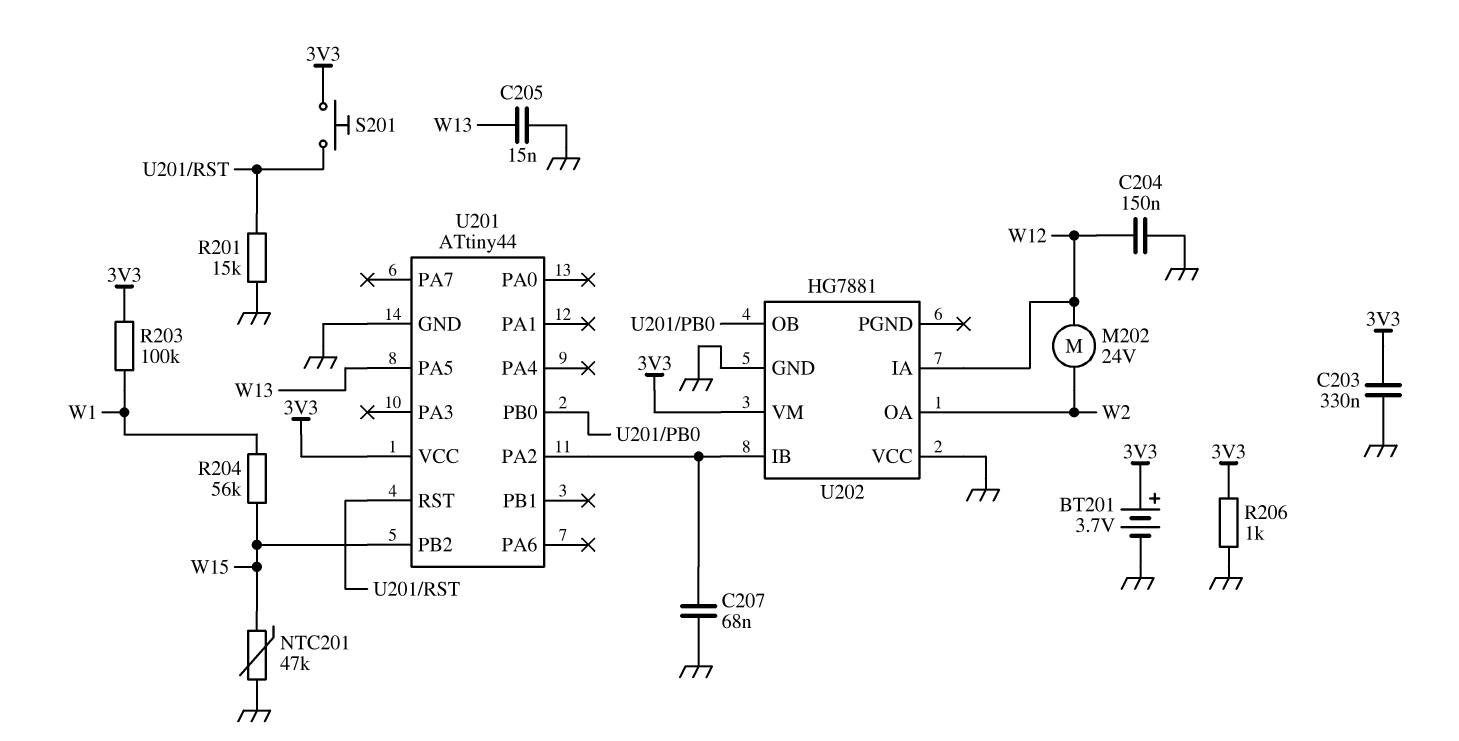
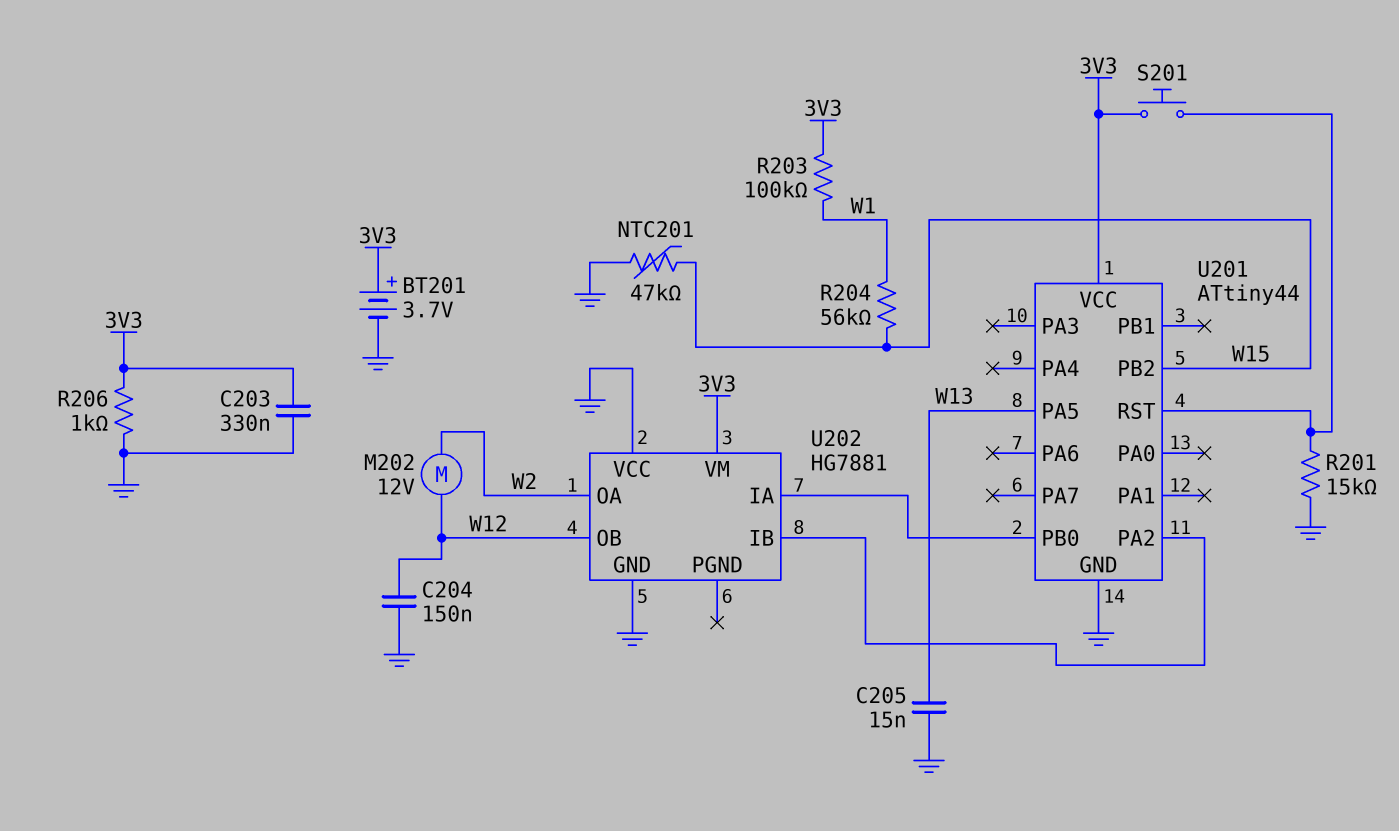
C207: 68nF (GND, U201/PA2) -> none
M202: motor 24V (W2, W12) -> motor 12V (W2, W12)
U202 pin IA: W12 -> U201/PB0
U202 pin OB: U201/PB0 -> W12

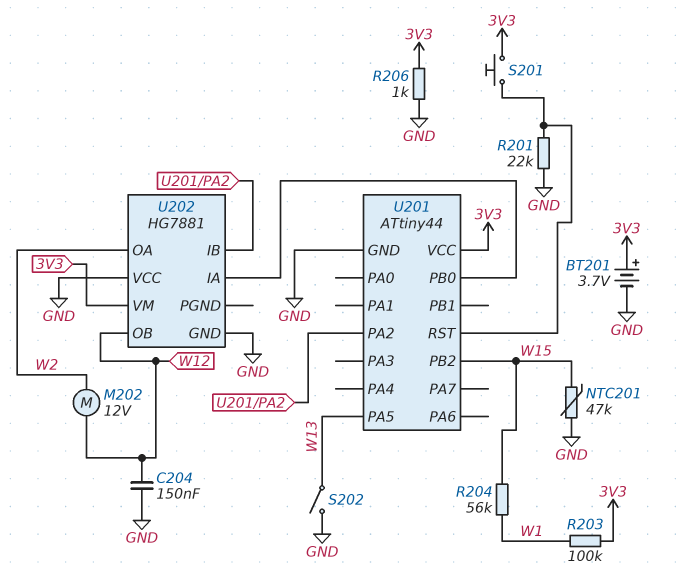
C203: 330nF (3V3, GND) -> none
C205: 15nF (GND, W13) -> none
R201: 15k (GND, U201/RST) -> 22k (GND, U201/RST)
S202: none -> switch (GND, W13)

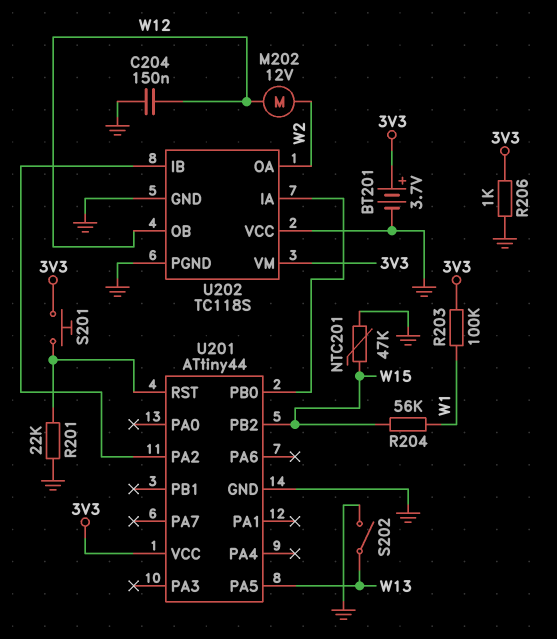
U202: HG7881 -> TC118S
U202 pin PGND: none -> GND

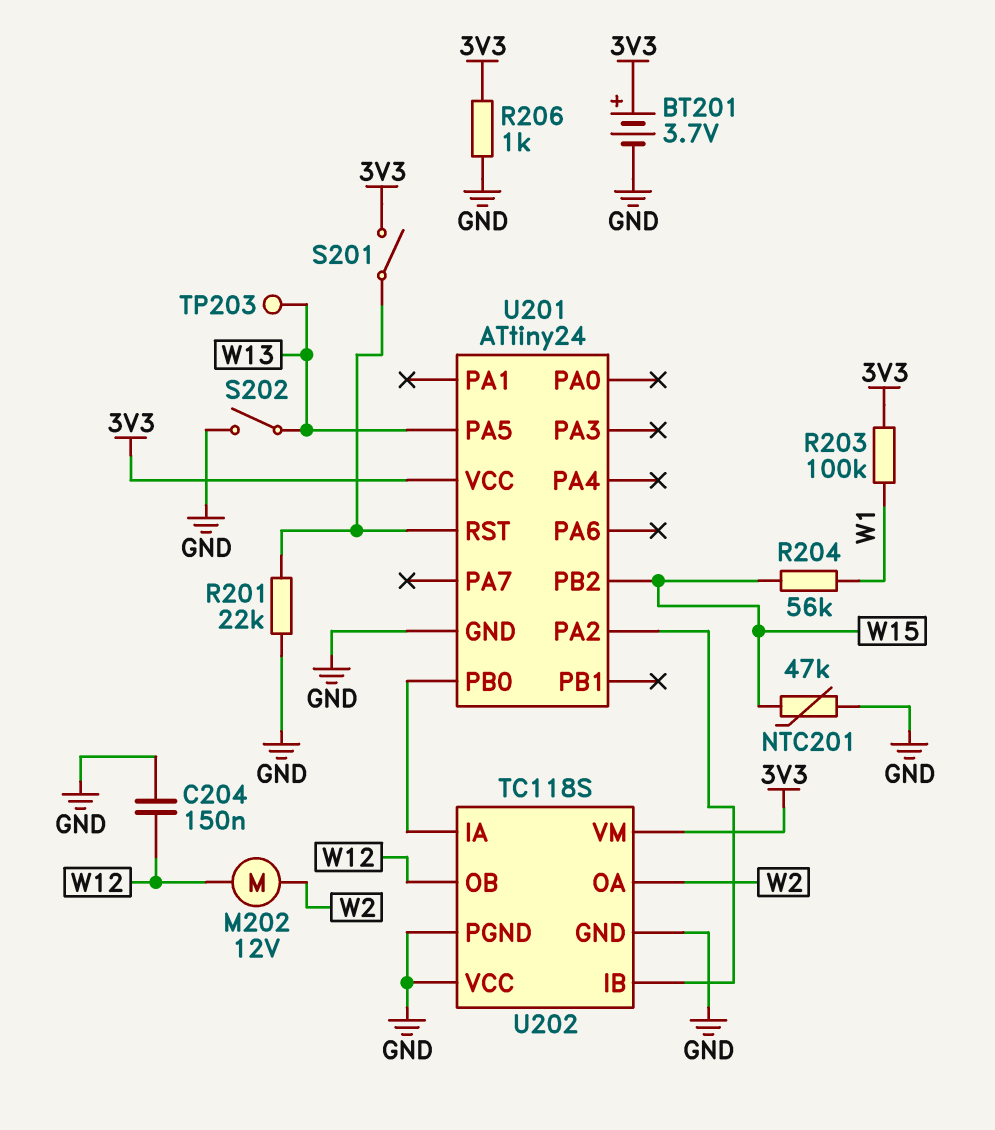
S201: button (3V3, U201/RST) -> switch (3V3, U201/RST)
TP203: none -> test point (W13)
U201: ATtiny44 -> ATtiny24

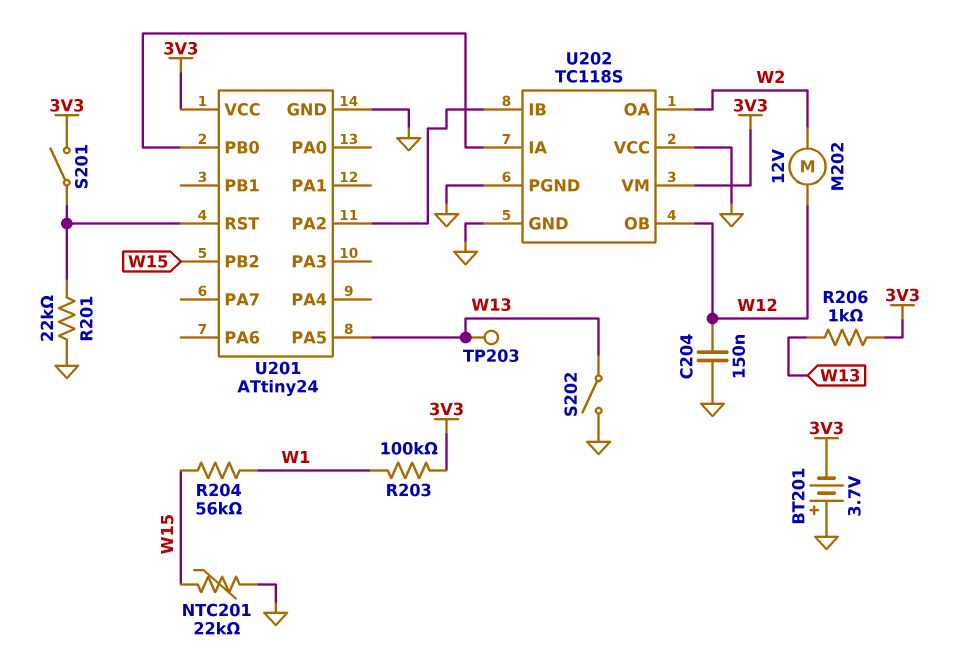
BT201: 3.7V (plus 3V3, minus GND) -> 3.7V (plus GND, minus 3V3)
NTC201: 47k (GND, W15) -> 22k (GND, W15)
R206: 1k (3V3, GND) -> 1k (3V3, W13)

